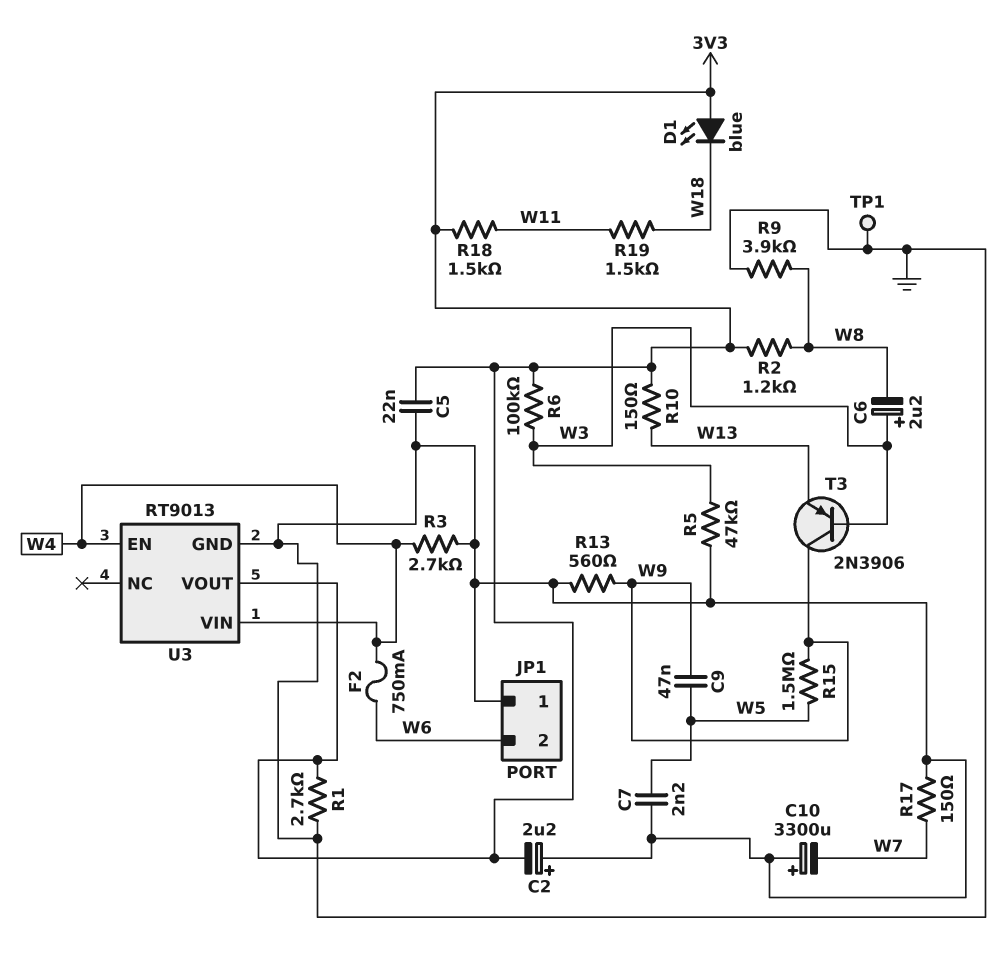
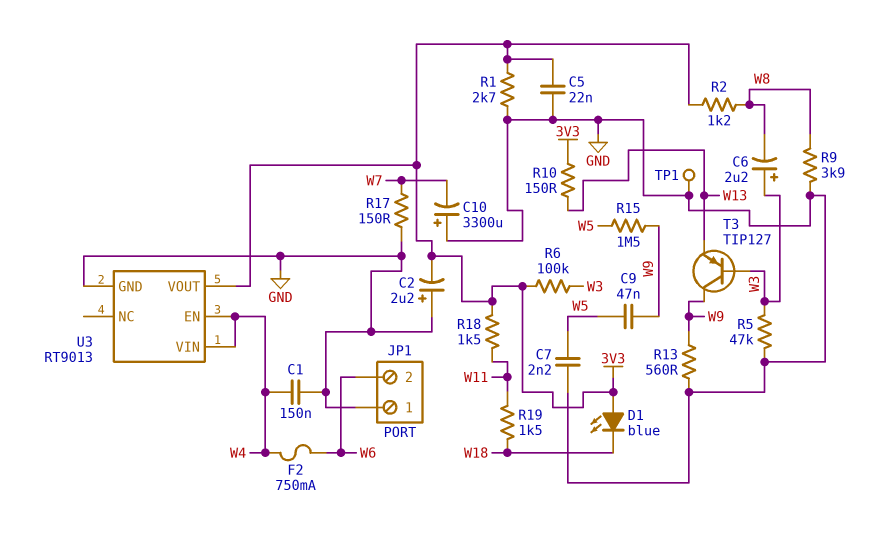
C1: none -> 150nF (GND, W4)
R3: 2.7k (GND, W4) -> none
T3: PNP 2N3906 (B W3, C W9, E W13) -> PNP TIP127 (B W3, C W9, E W13)

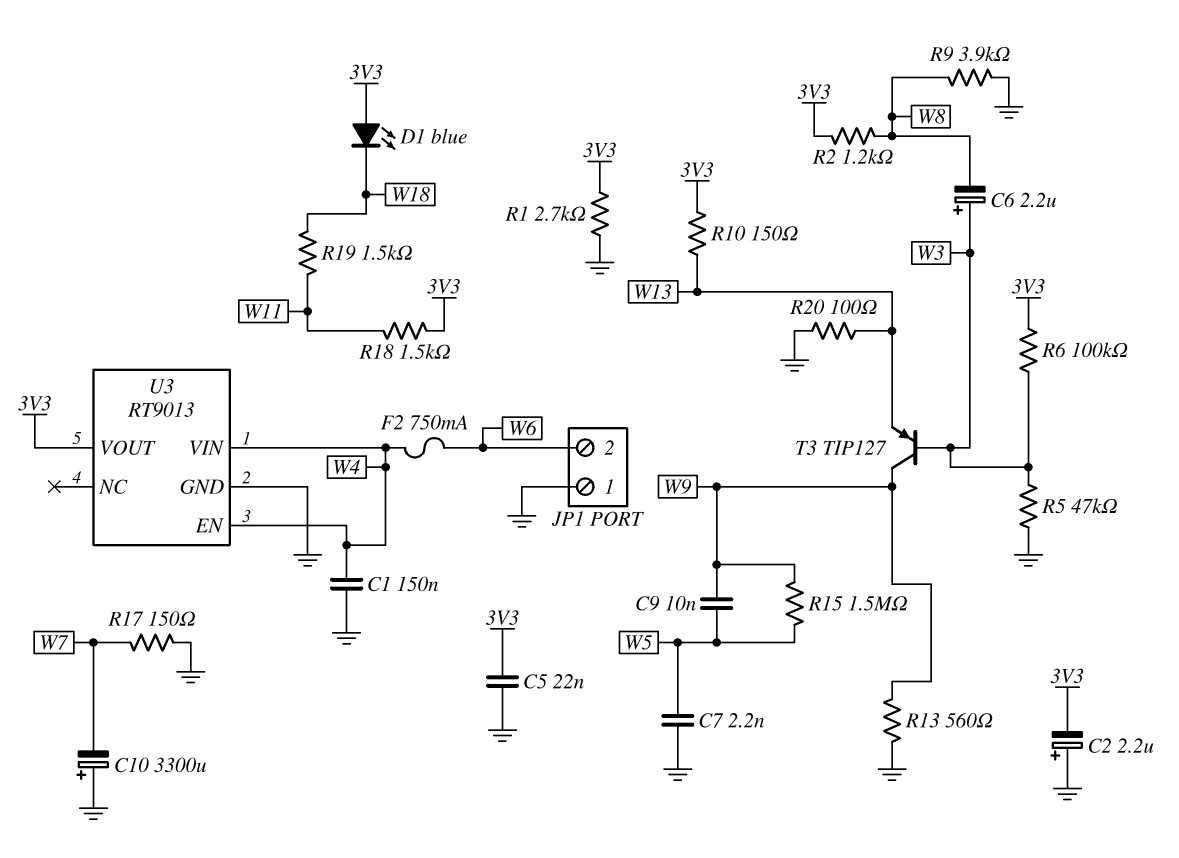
C9: 47nF (W5, W9) -> 10nF (W5, W9)
R20: none -> 100 (GND, W13)
TP1: test point (GND) -> none

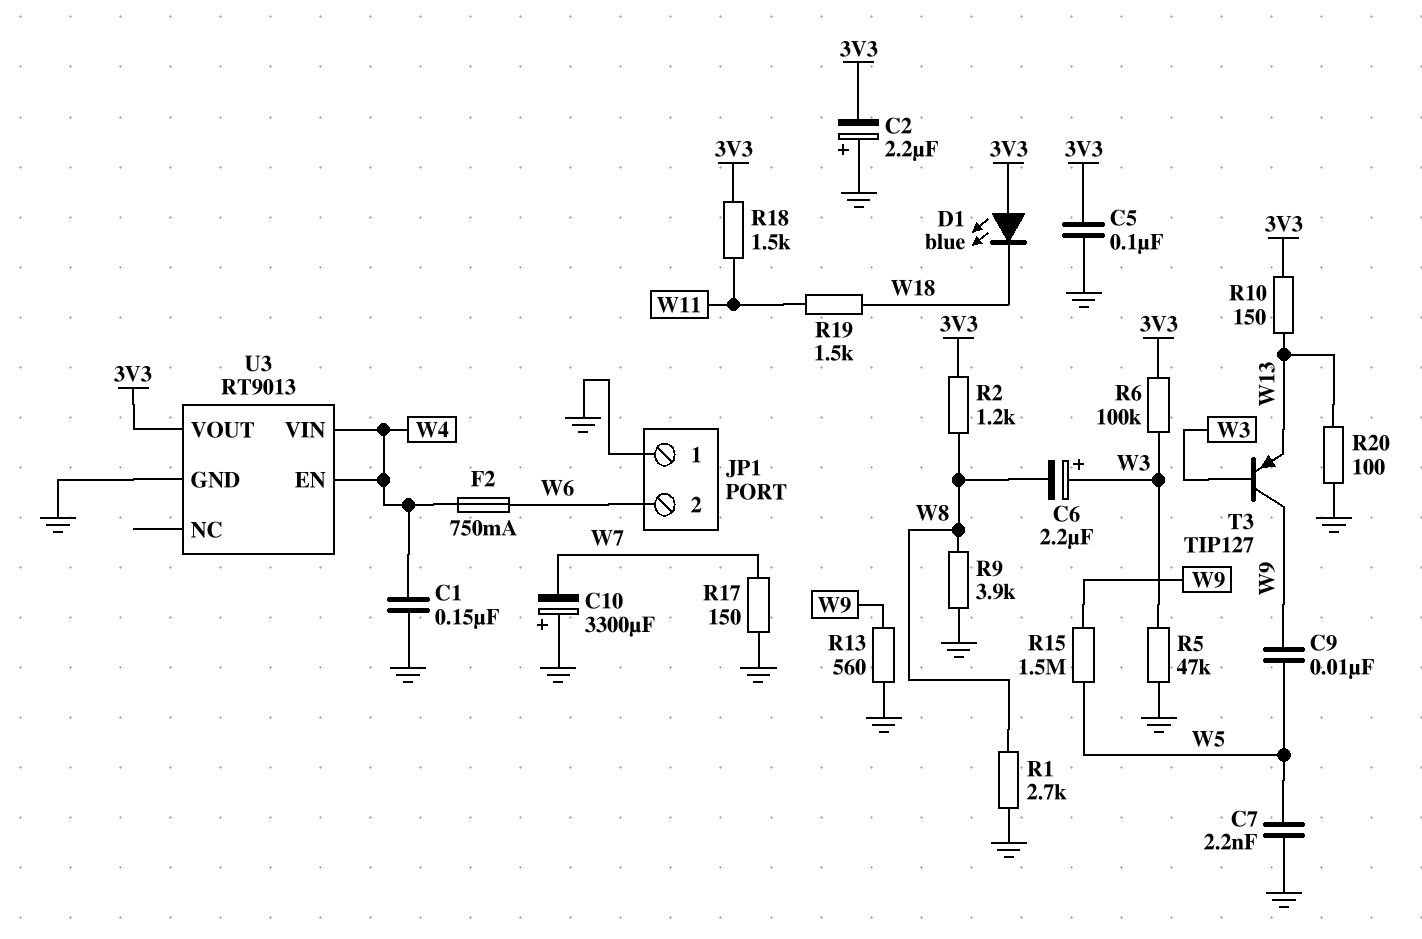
C5: 22nF (3V3, GND) -> 100nF (3V3, GND)
R1: 2.7k (3V3, GND) -> 2.7k (GND, W8)

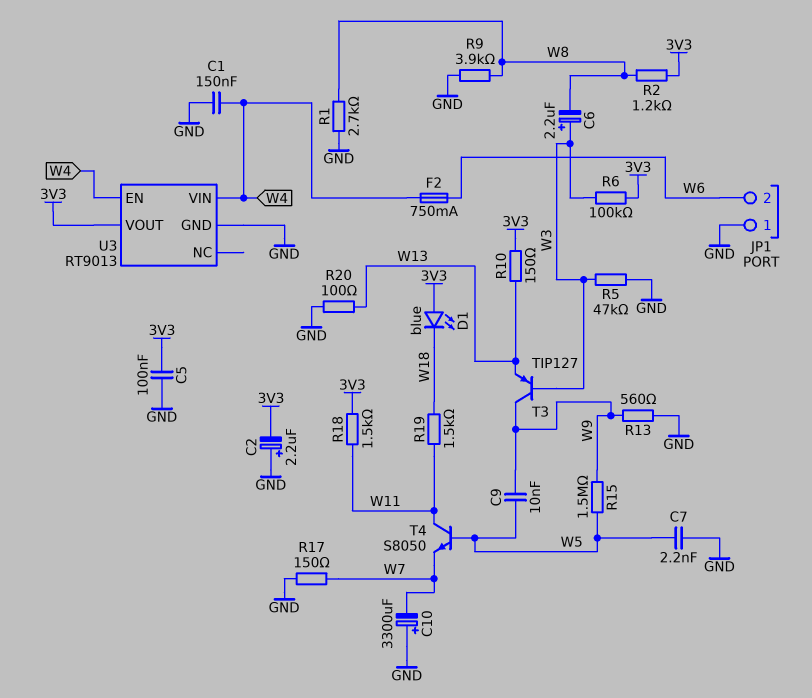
T4: none -> NPN S8050 (B W5, C W11, E W7)

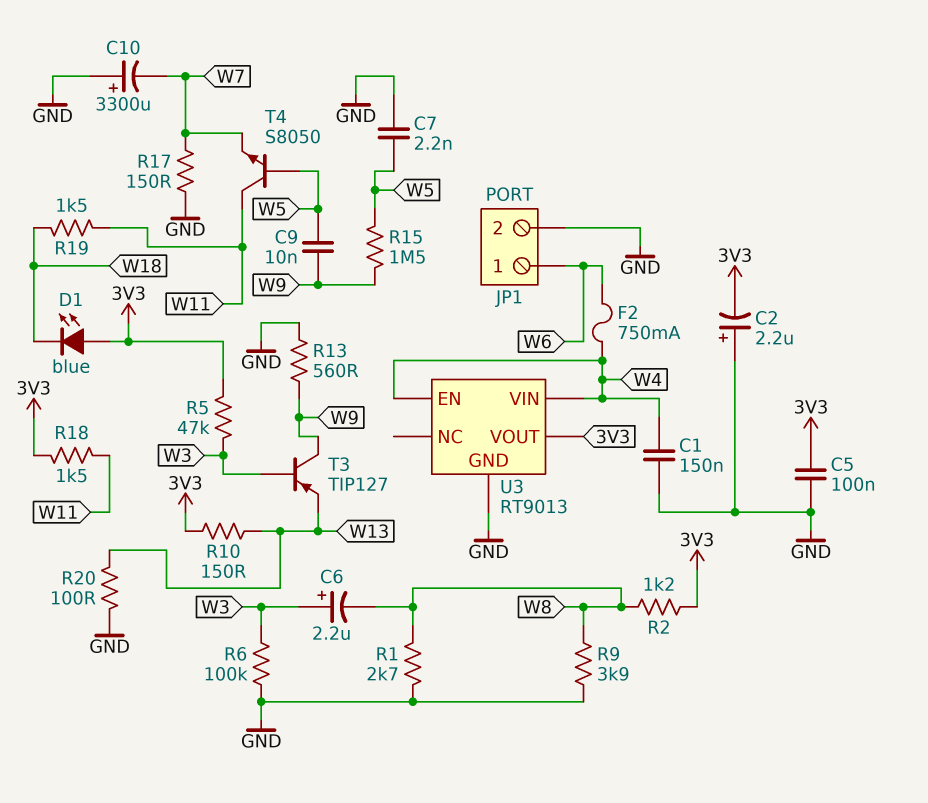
JP1 pin 1: GND -> W6
JP1 pin 2: W6 -> GND
R5: 47k (GND, W3) -> 47k (3V3, W3)
R6: 100k (3V3, W3) -> 100k (GND, W3)

